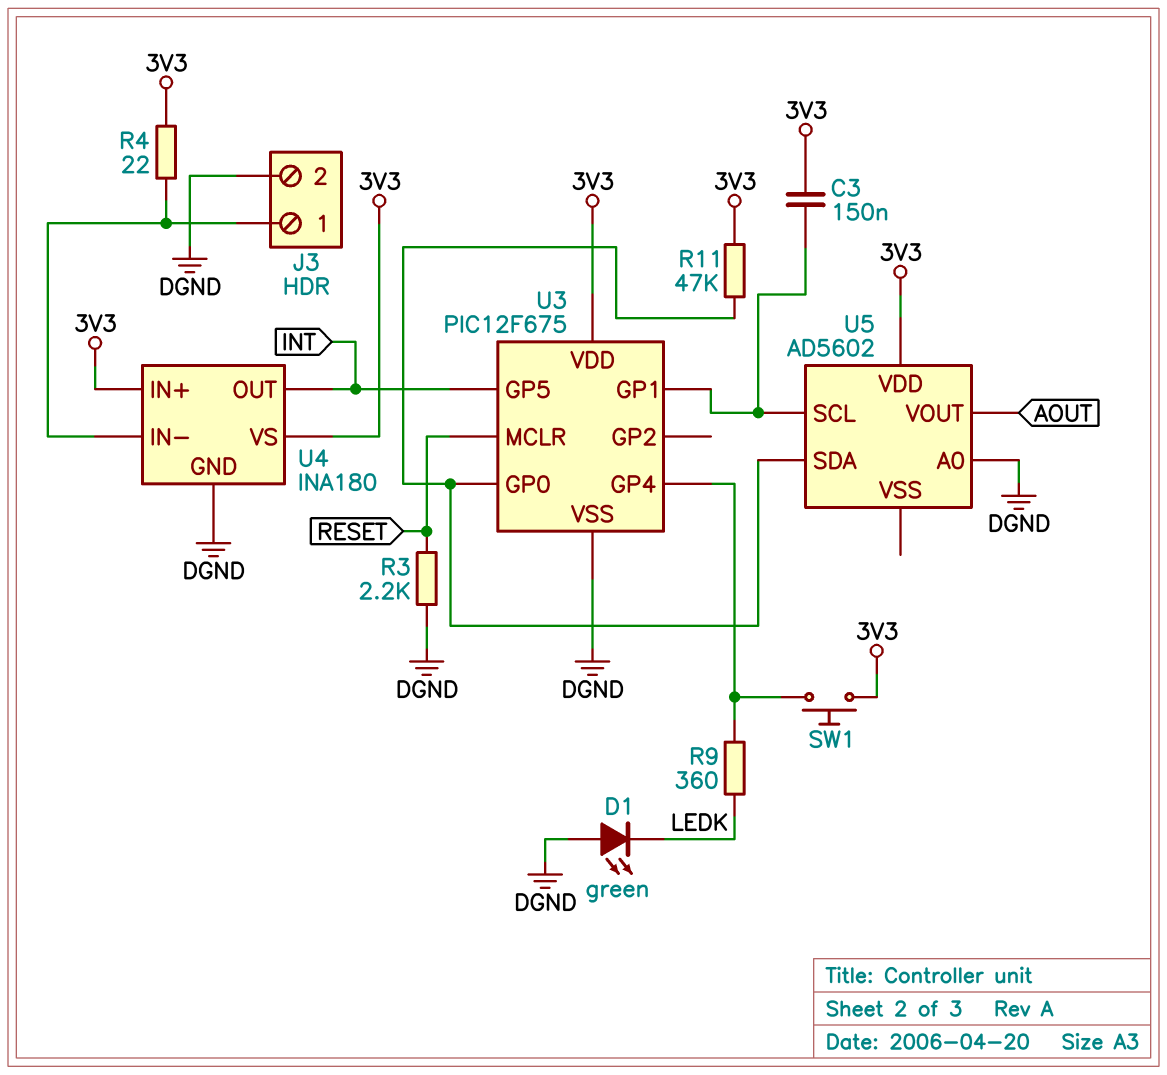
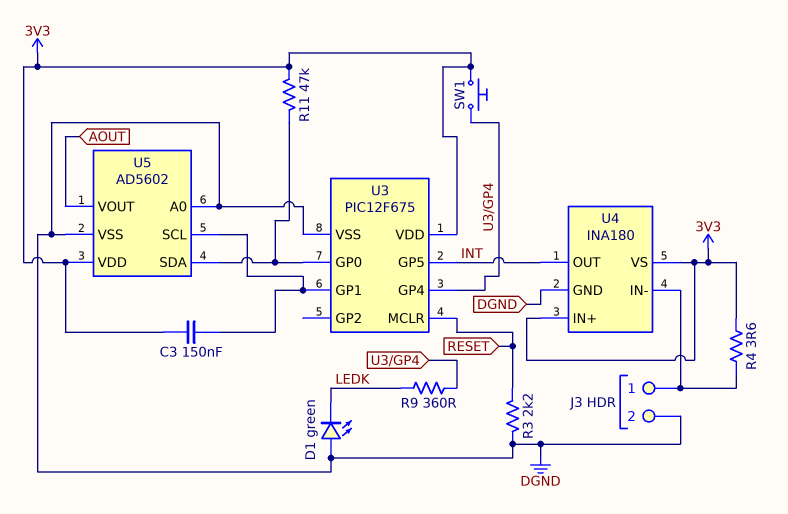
R4: 22 (3V3, J3/1) -> 3.6 (3V3, J3/1)
U5 pin VSS: none -> DGND

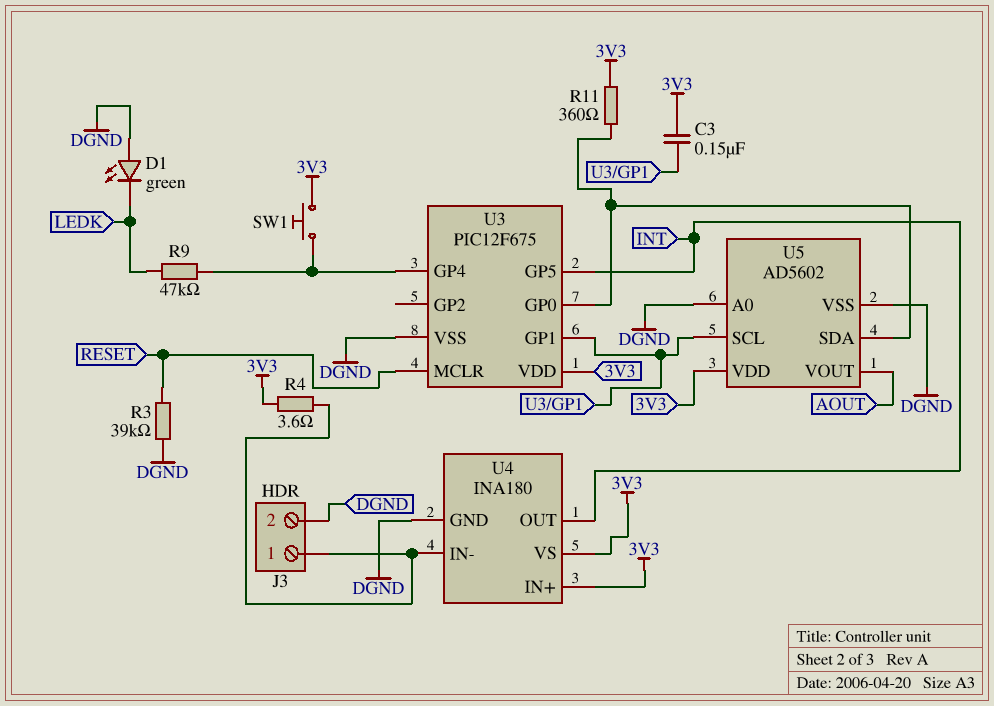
R3: 2.2k (DGND, RESET) -> 39k (DGND, RESET)
R9: 360 (LEDK, U3/GP4) -> 47k (LEDK, U3/GP4)
R11: 47k (3V3, U3/GP0) -> 360 (3V3, U3/GP0)

